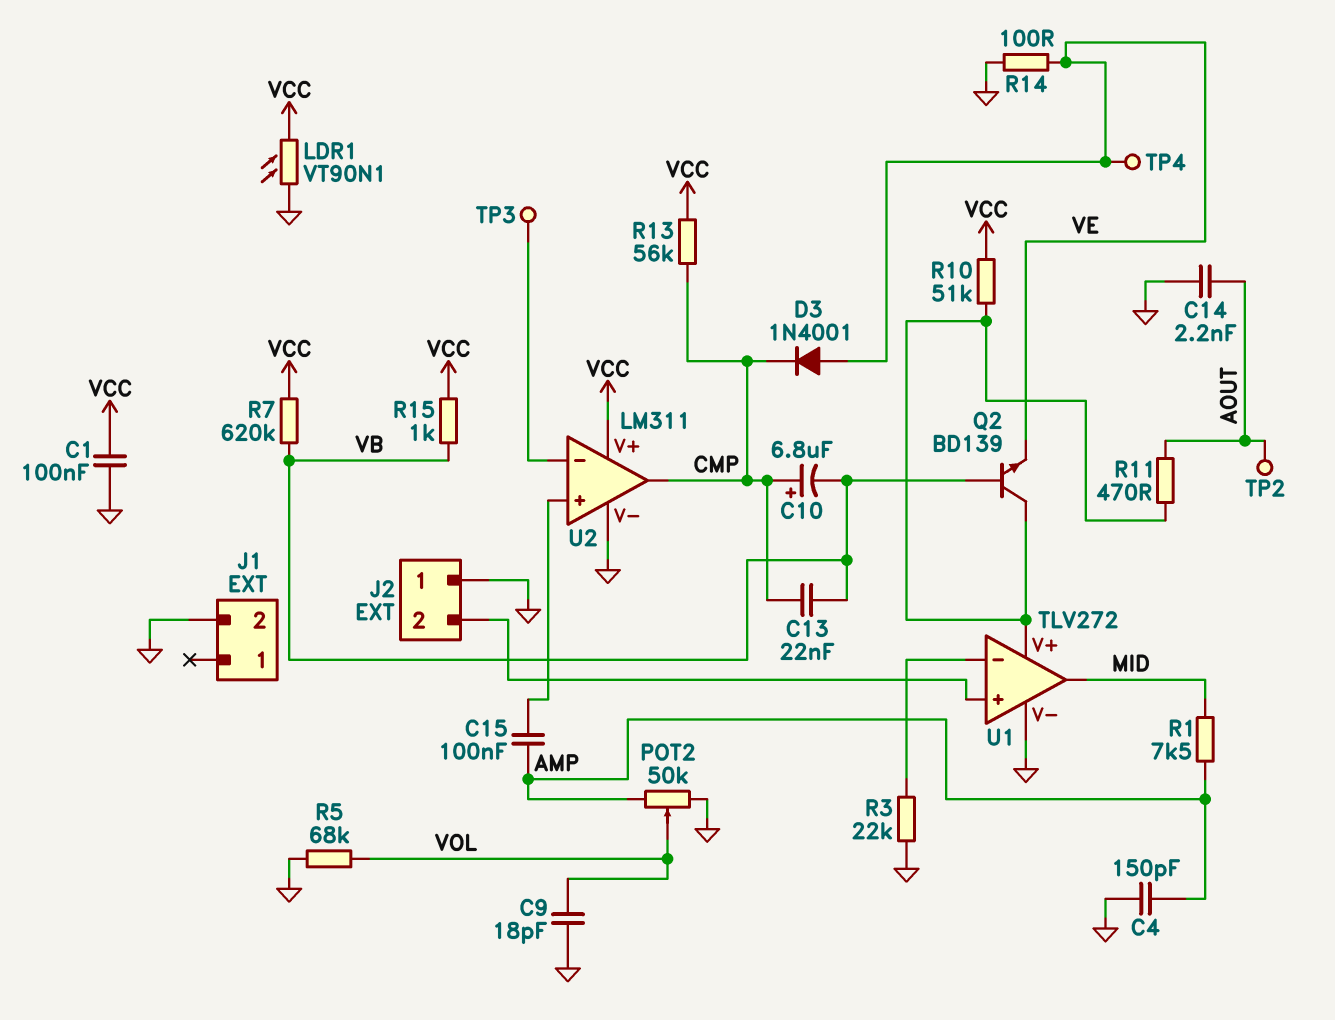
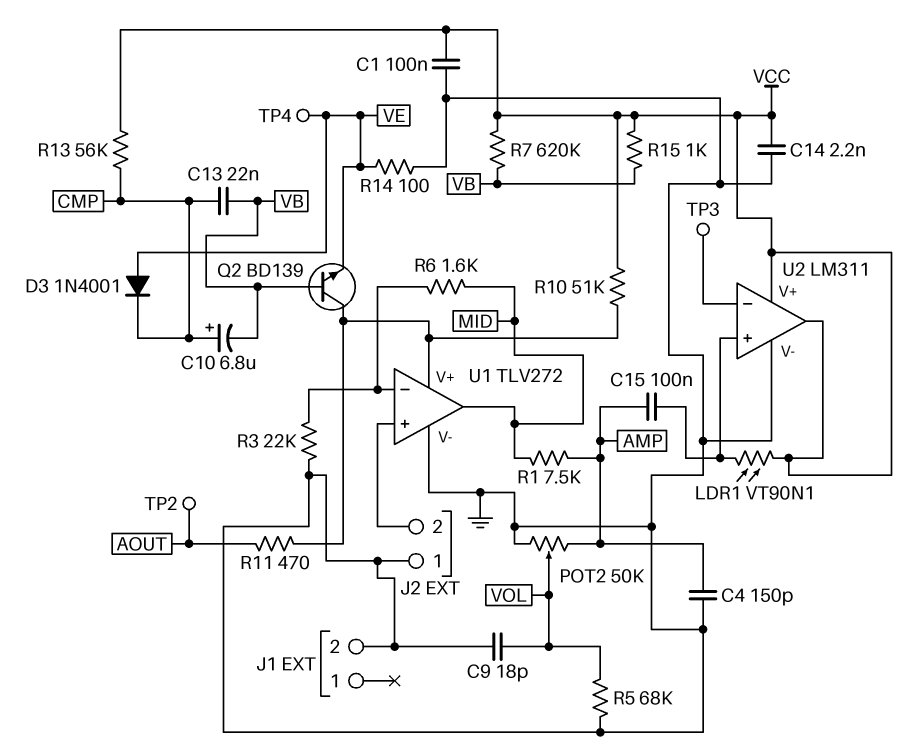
C14: 2.2nF (AOUT, GND) -> 2.2nF (GND, VCC)
LDR1: VT90N1 (GND, VCC) -> VT90N1 (U2/in+, VCC)
R6: none -> 1.6k (MID, U1/in-)
U2 pin out: CMP -> VCC

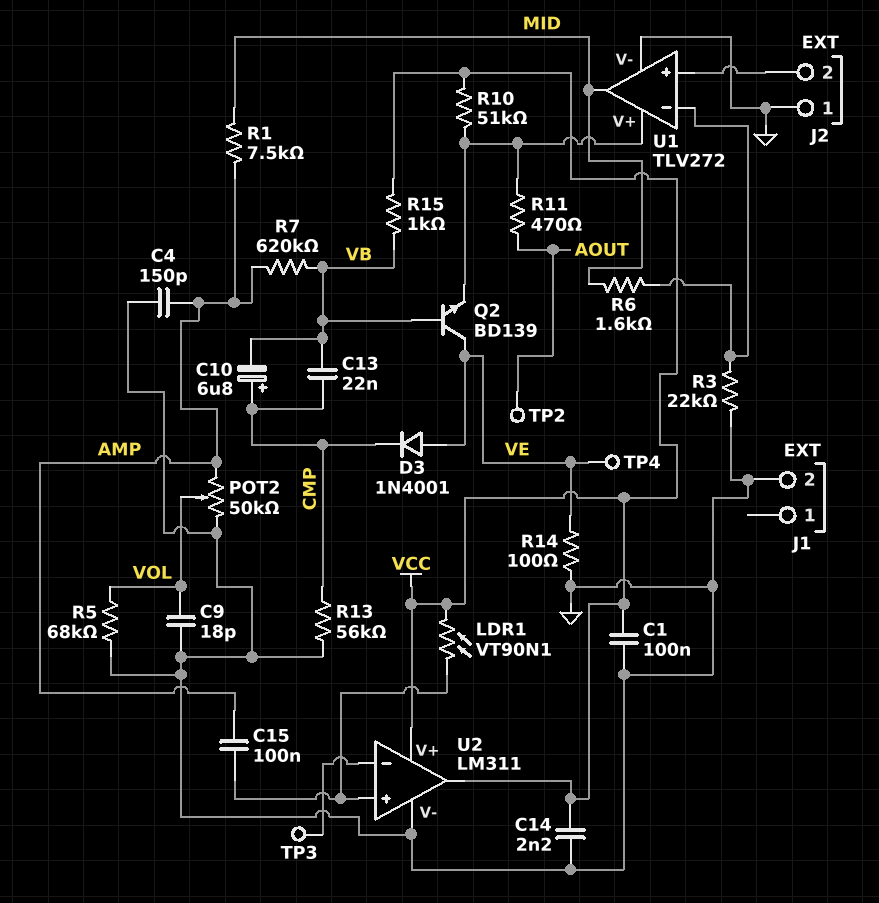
Q2: NPN BD139 (B VB, C U1/V+, E VE) -> NPN BD139 (B VB, C VE, E U1/V+)
R7: 620k (VB, VCC) -> 620k (AMP, VB)
R13: 56k (CMP, VCC) -> 56k (CMP, GND)

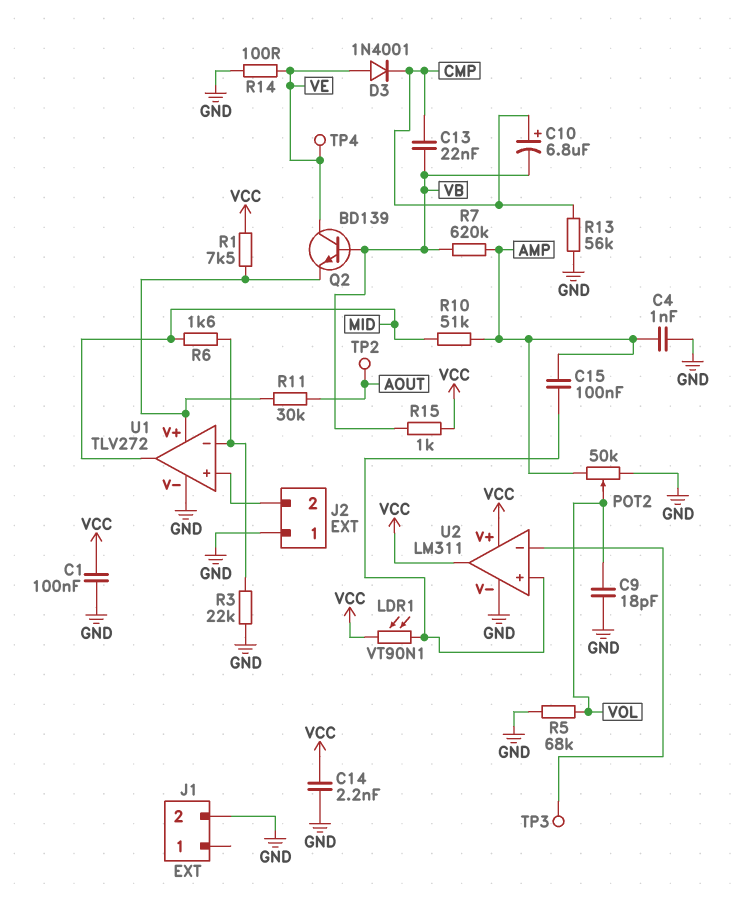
C4: 150pF (AMP, GND) -> 1nF (AMP, GND)
R1: 7.5k (AMP, MID) -> 7.5k (U1/V+, VCC)
R10: 51k (U1/V+, VCC) -> 51k (AMP, MID)
R11: 470 (AOUT, U1/V+) -> 30k (AOUT, U1/V+)

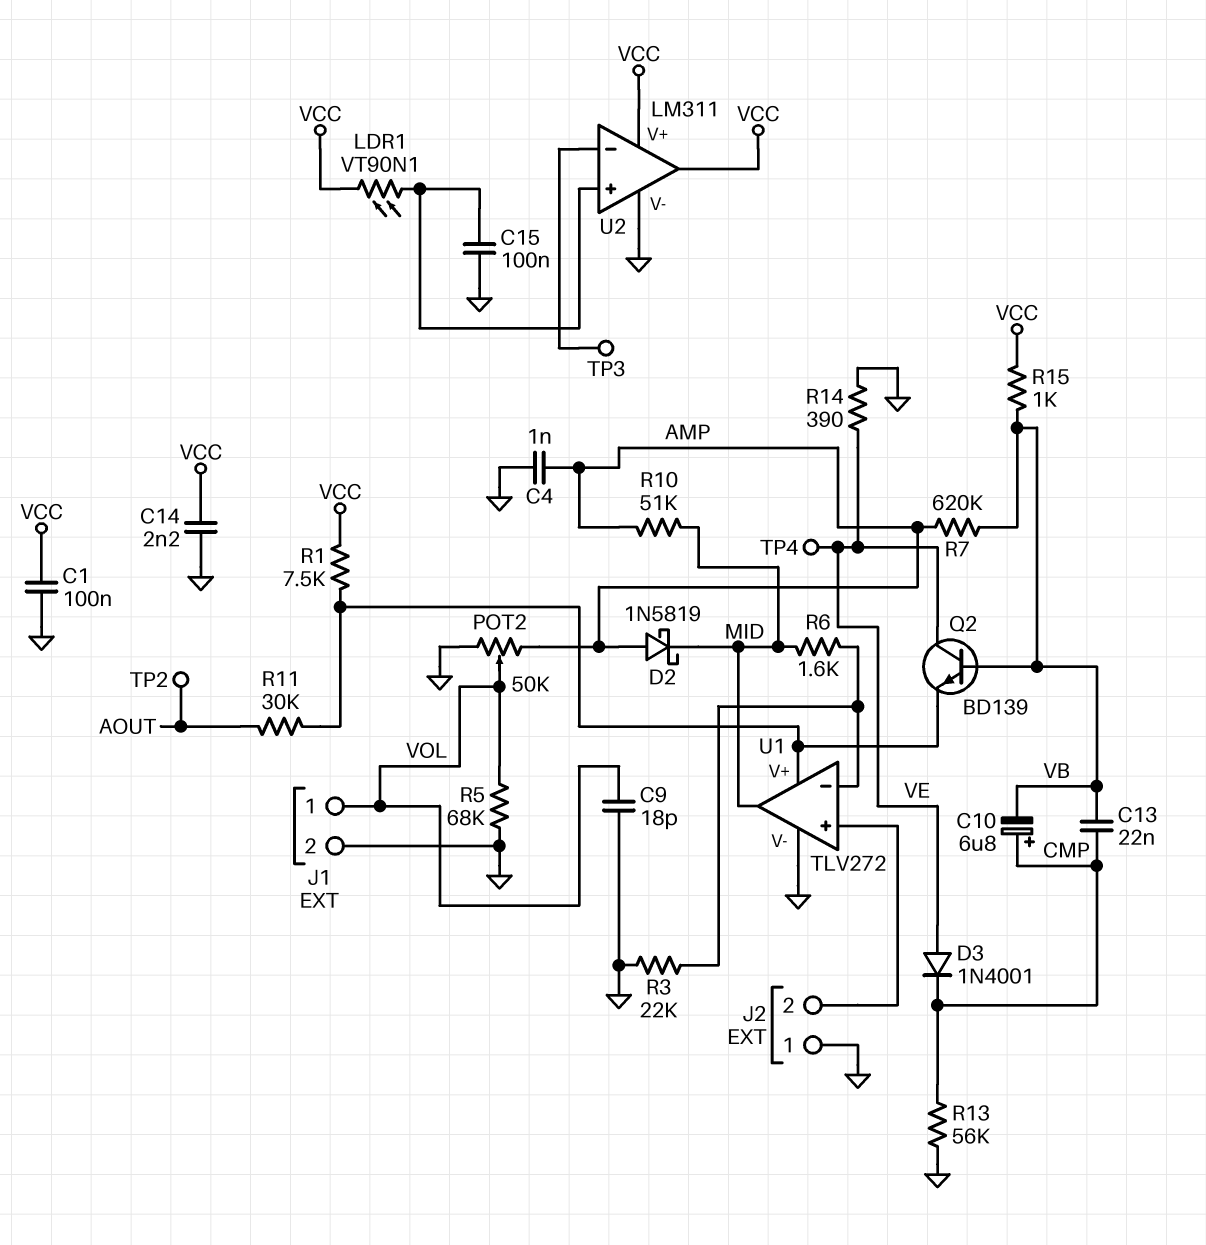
C15: 100nF (AMP, U2/in+) -> 100nF (GND, U2/in+)
D2: none -> schottky 1N5819 (A AMP, K MID)
J1 pin 1: none -> VOL
R14: 100 (GND, VE) -> 390 (GND, VE)

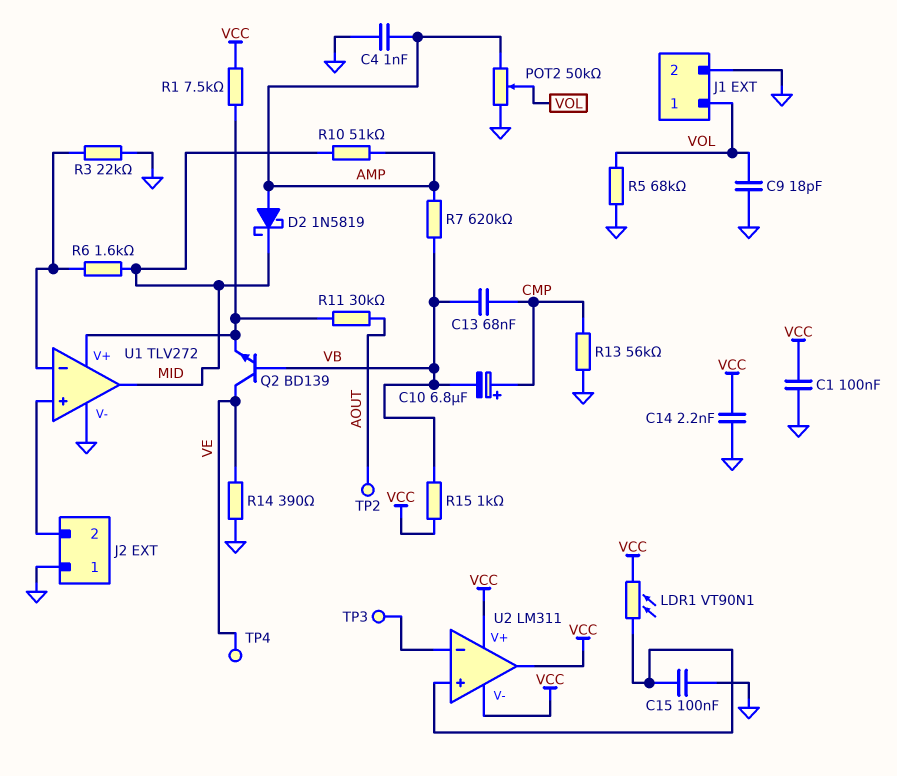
C13: 22nF (CMP, VB) -> 68nF (CMP, VB)
D3: diode 1N4001 (A VE, K CMP) -> none
U2 pin V-: GND -> VCC

